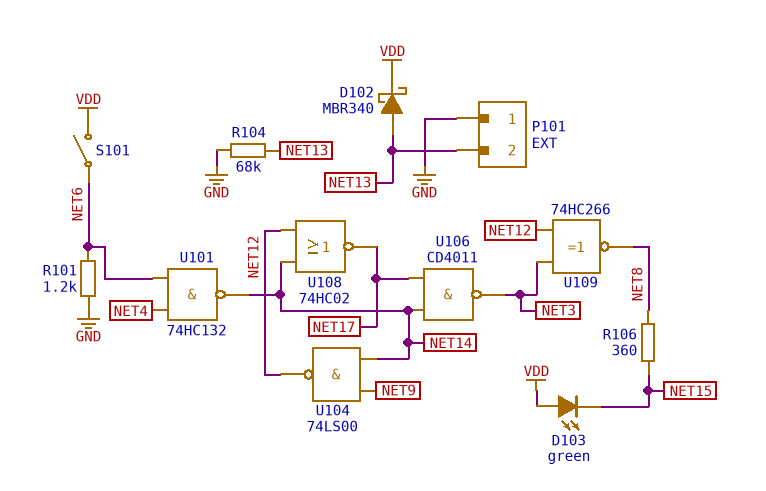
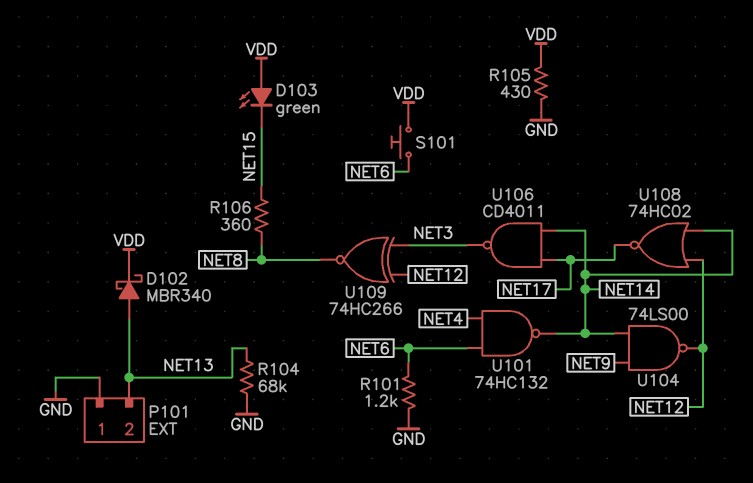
R105: none -> 430 (GND, VDD)
S101: switch (NET6, VDD) -> button (NET6, VDD)

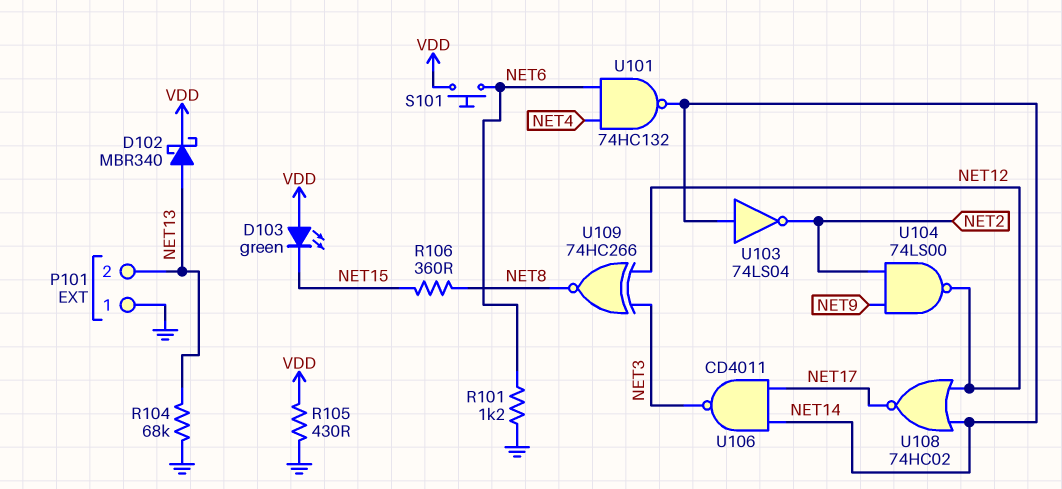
U103: none -> NOT 74LS04 (in NET14, out NET2)
U104: NAND 74LS00 (in NET9, in NET14, out NET12) -> NAND 74LS00 (in NET2, in NET9, out NET12)

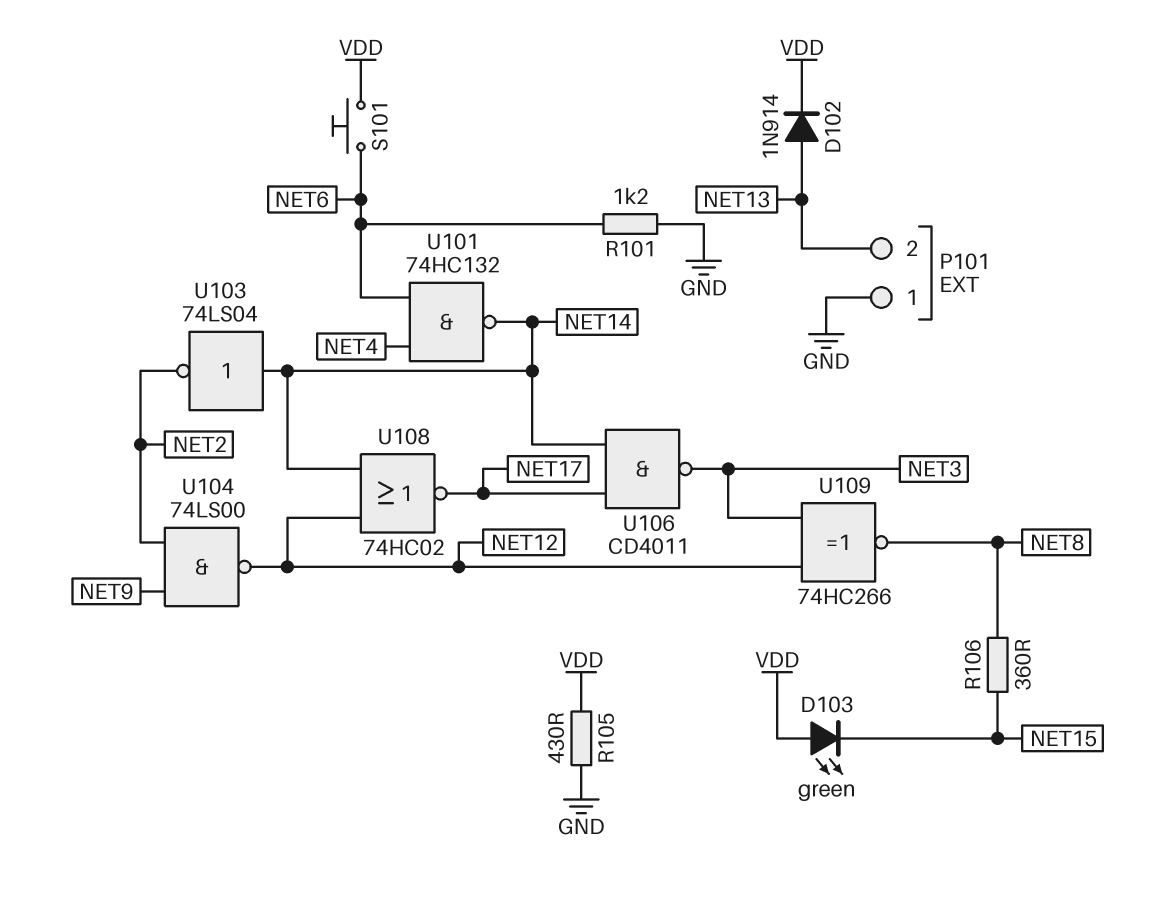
D102: schottky MBR340 (A NET13, K VDD) -> diode 1N914 (A NET13, K VDD)
R104: 68k (GND, NET13) -> none

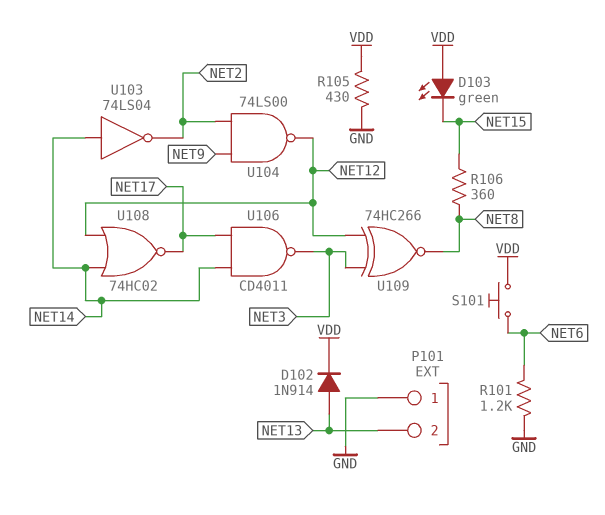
U101: NAND 74HC132 (in NET4, in NET6, out NET14) -> none

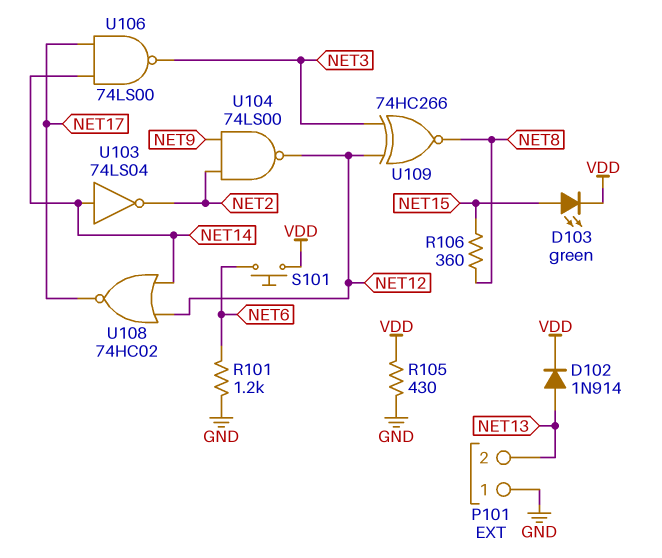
D103: LED green (A VDD, K NET15) -> LED green (A NET15, K VDD)
U106: NAND CD4011 (in NET14, in NET17, out NET3) -> NAND 74LS00 (in NET14, in NET17, out NET3)

